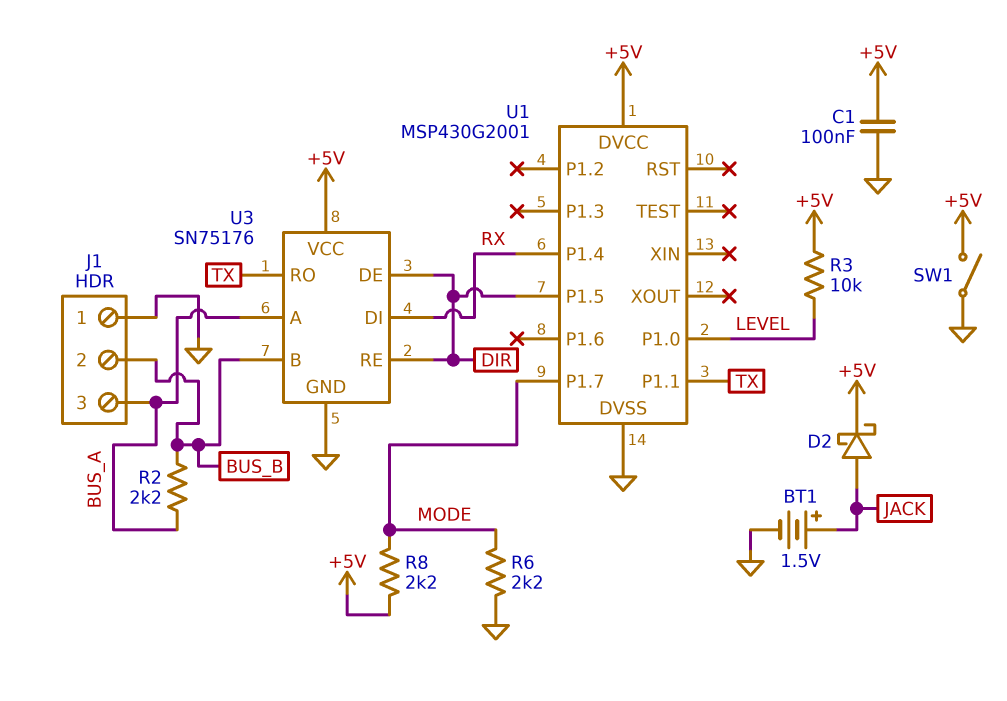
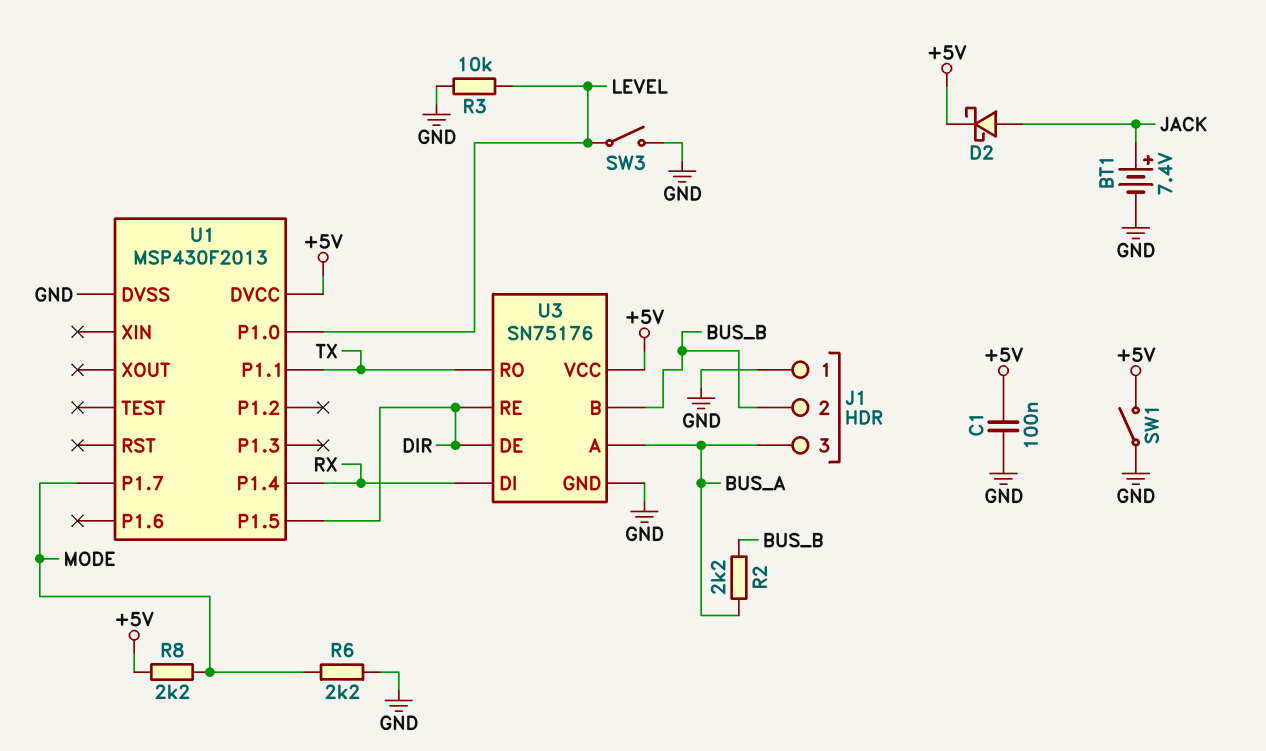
BT1: 1.5V (plus JACK, minus GND) -> 7.4V (plus JACK, minus GND)
R3: 10k (+5V, LEVEL) -> 10k (GND, LEVEL)
SW3: none -> switch (GND, LEVEL)
U1: MSP430G2001 -> MSP430F2013

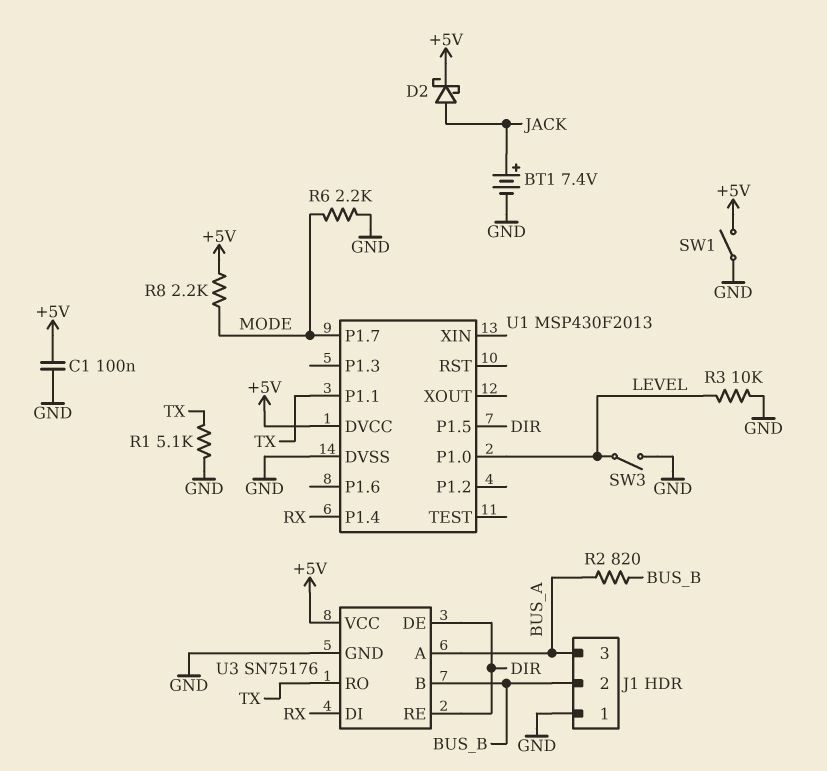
R1: none -> 5.1k (GND, TX)
R2: 2.2k (BUS_A, BUS_B) -> 820 (BUS_A, BUS_B)

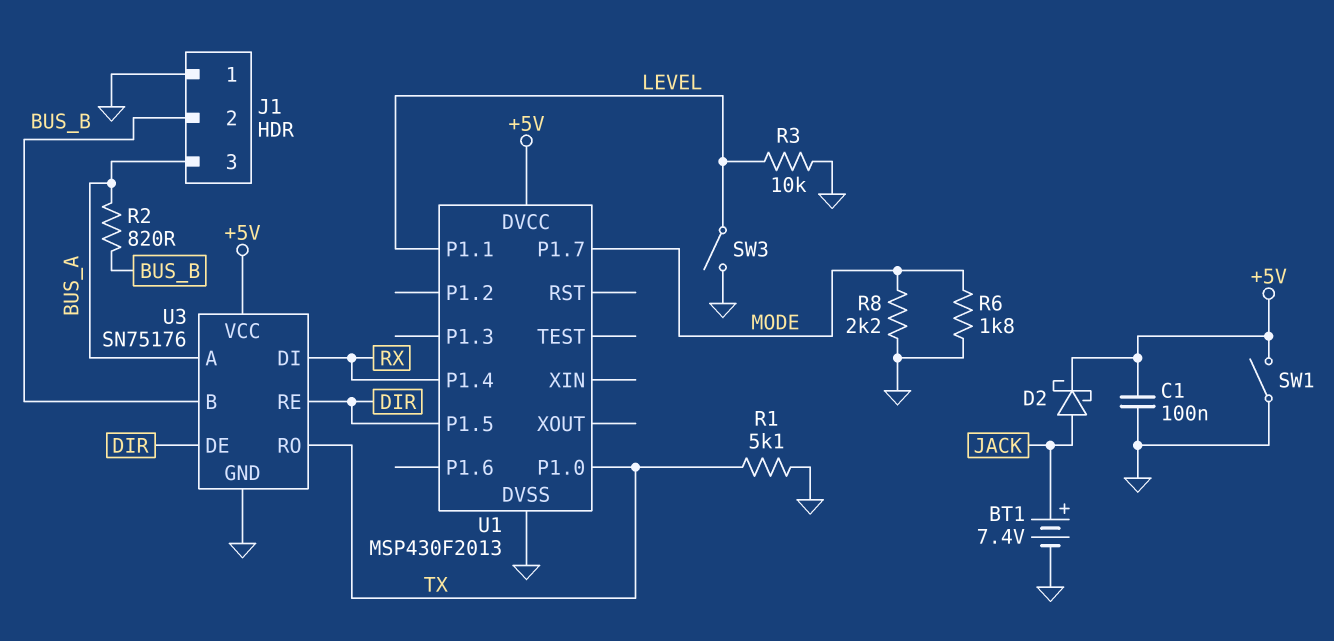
R6: 2.2k (GND, MODE) -> 1.8k (GND, MODE)
R8: 2.2k (+5V, MODE) -> 2.2k (GND, MODE)
U1 pin P1.0: LEVEL -> TX
U1 pin P1.1: TX -> LEVEL

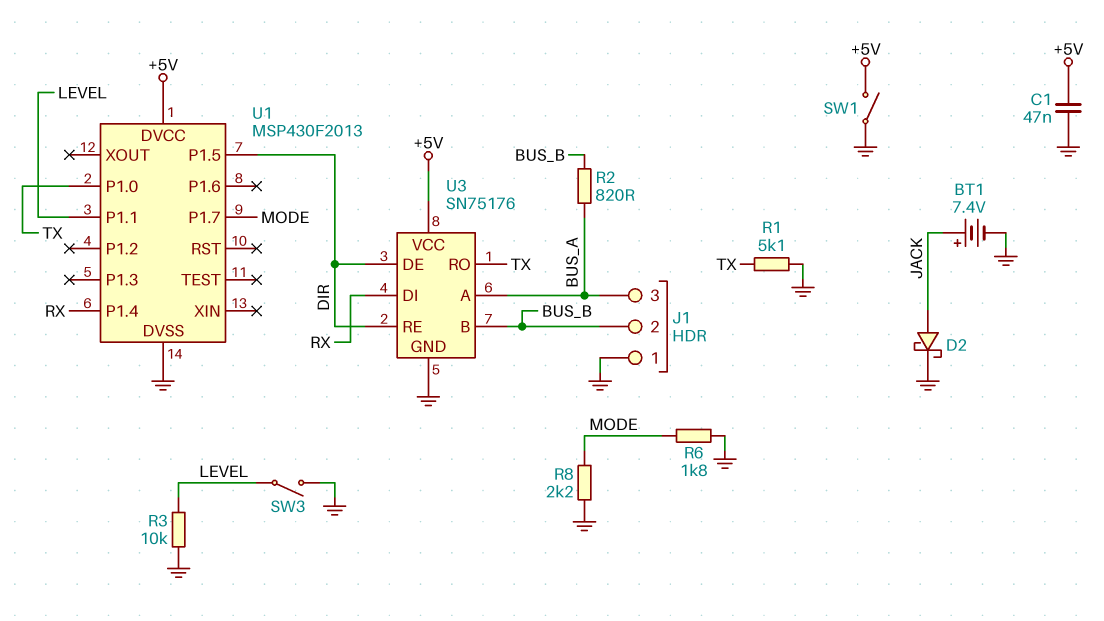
C1: 100nF (+5V, GND) -> 47nF (+5V, GND)
D2: schottky (A JACK, K +5V) -> schottky (A JACK, K GND)

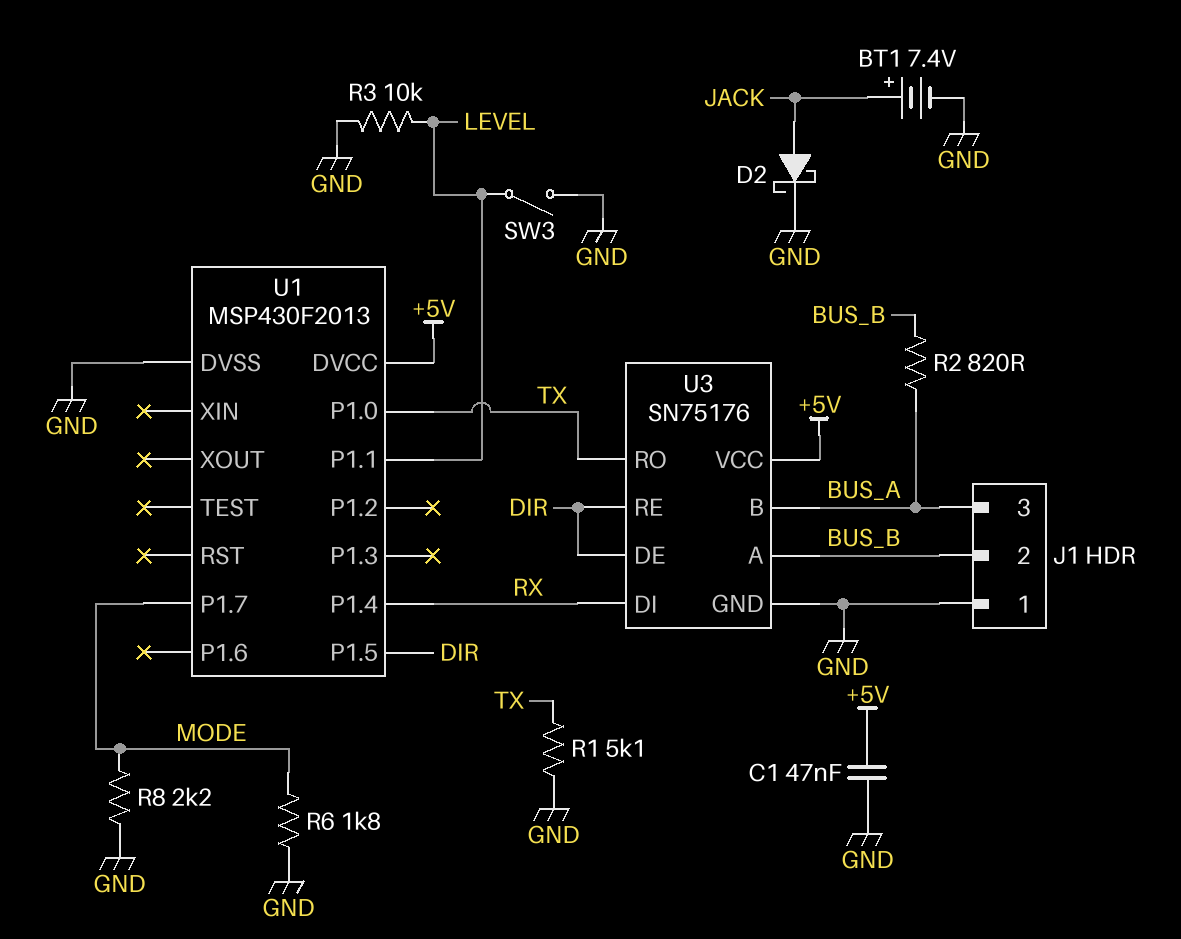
SW1: switch (+5V, GND) -> none
U3 pin A: BUS_A -> BUS_B
U3 pin B: BUS_B -> BUS_A

